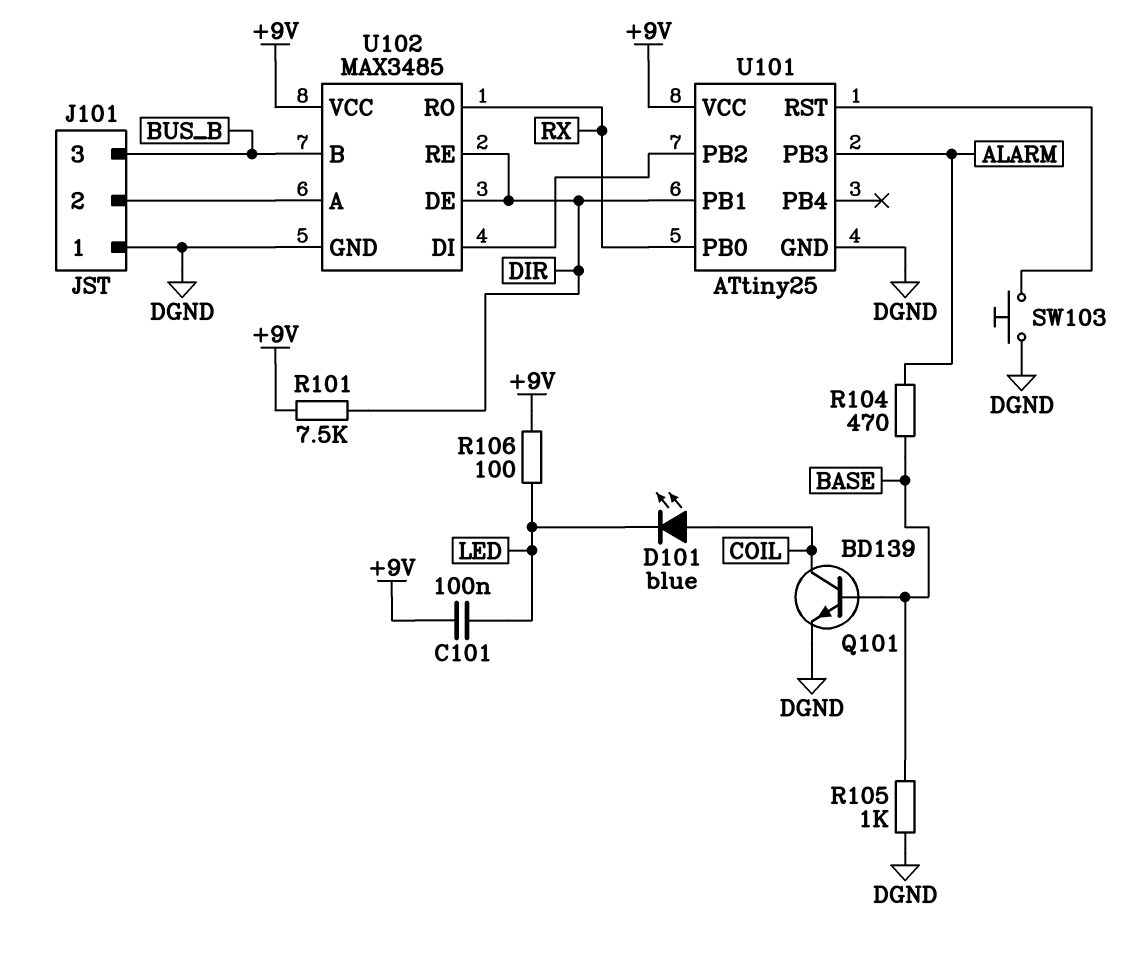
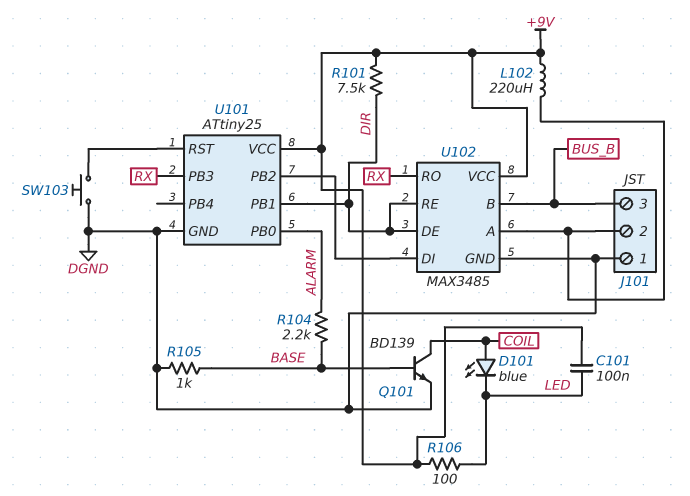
L102: none -> 220uH (+9V, J101/2)
R104: 470 (ALARM, BASE) -> 2.2k (ALARM, BASE)
U101 pin PB0: RX -> ALARM
U101 pin PB3: ALARM -> RX

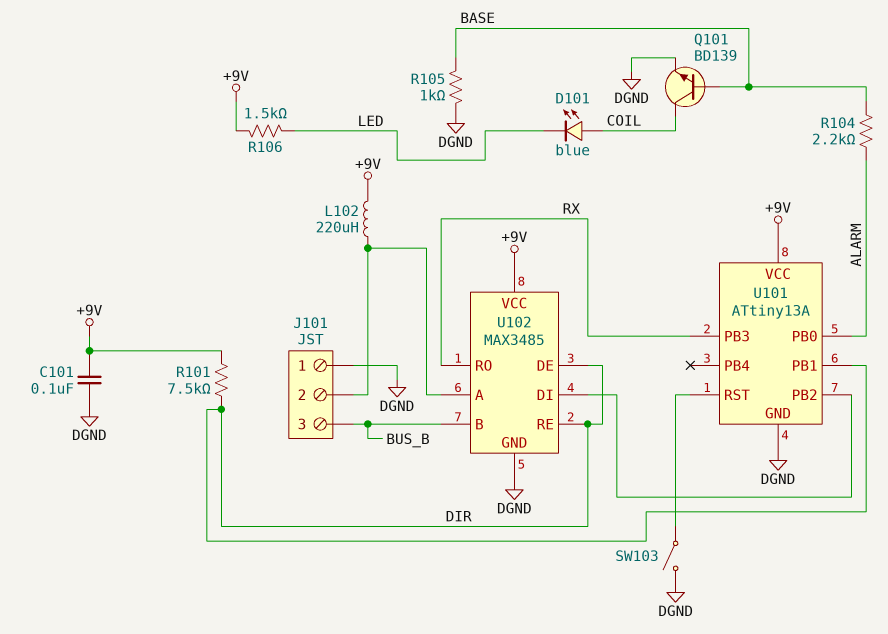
C101: 100nF (+9V, LED) -> 100nF (+9V, DGND)
R106: 100 (+9V, LED) -> 1.5k (+9V, LED)
SW103: button (DGND, U101/RST) -> switch (DGND, U101/RST)
U101: ATtiny25 -> ATtiny13A

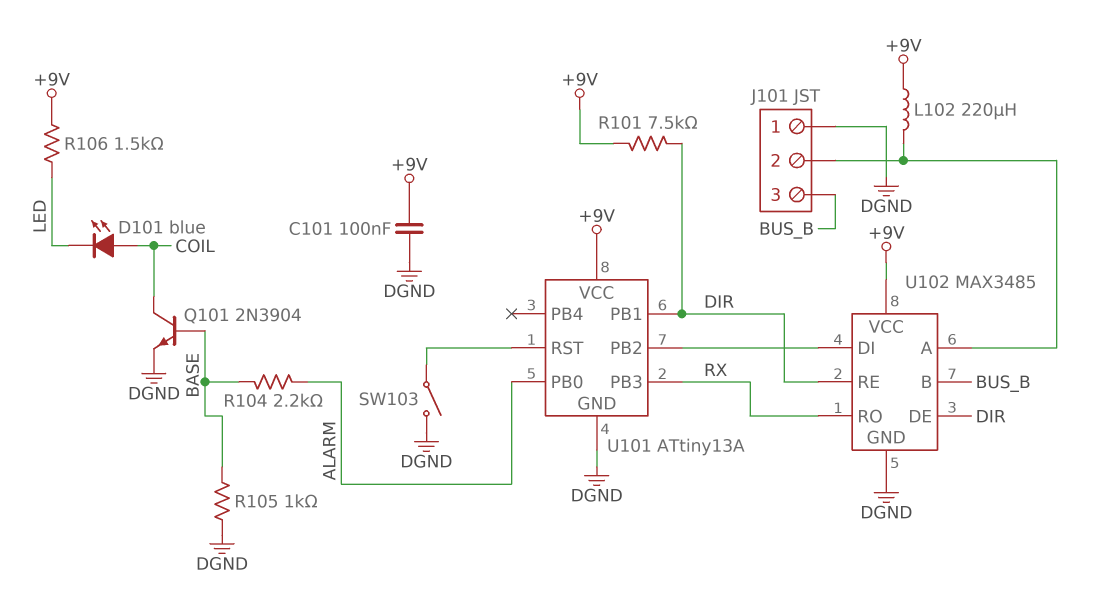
Q101: NPN BD139 (B BASE, C COIL, E DGND) -> NPN 2N3904 (B BASE, C COIL, E DGND)

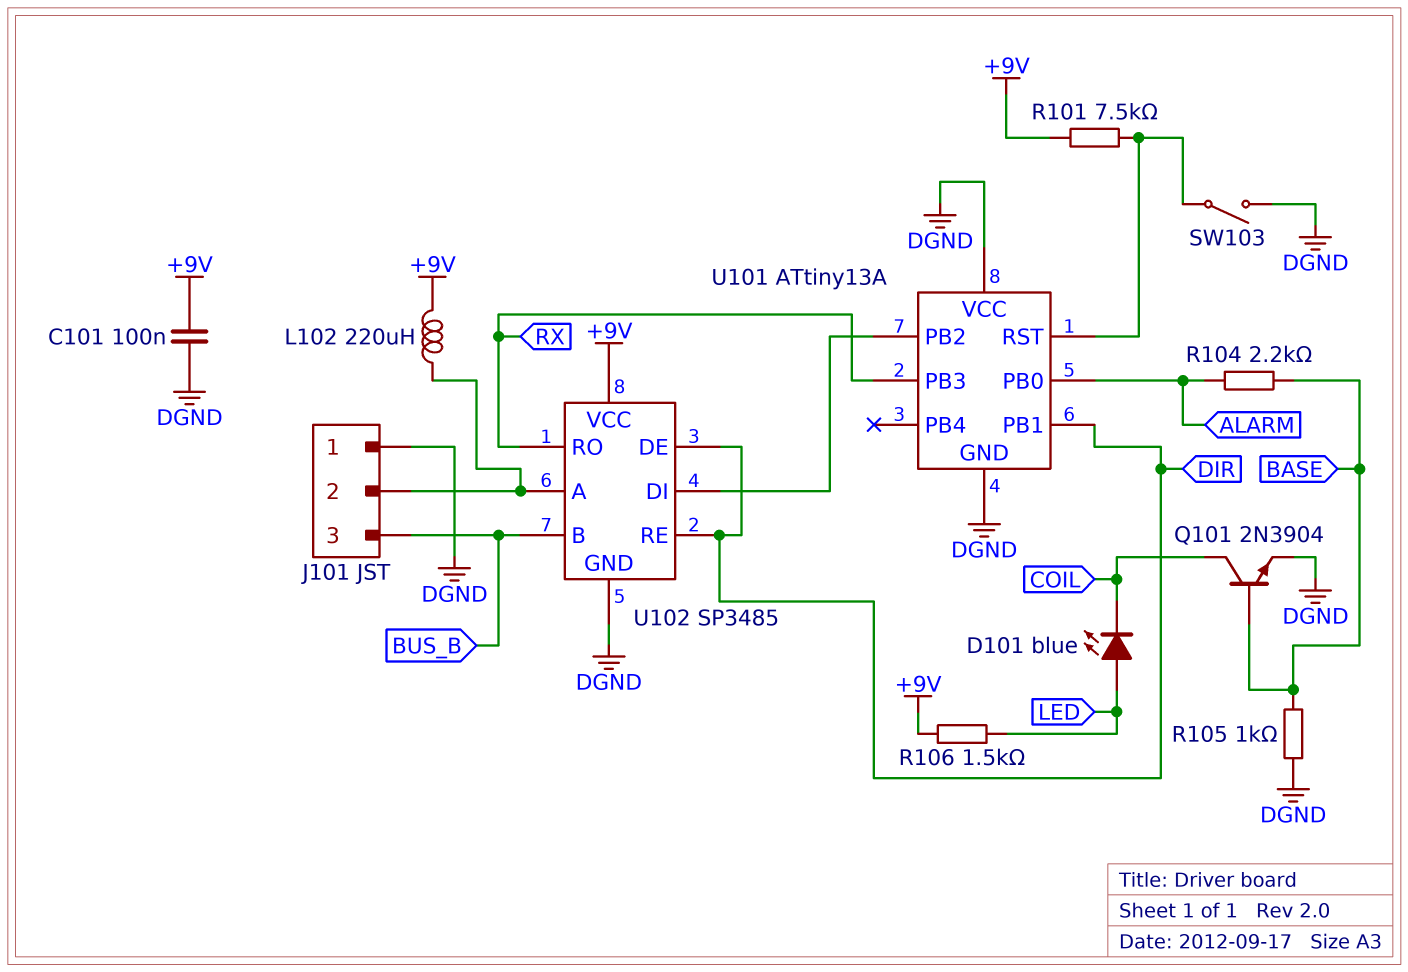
D101: LED blue (A COIL, K LED) -> LED blue (A LED, K COIL)
R101: 7.5k (+9V, DIR) -> 7.5k (+9V, U101/RST)
U101 pin VCC: +9V -> DGND
U102: MAX3485 -> SP3485

